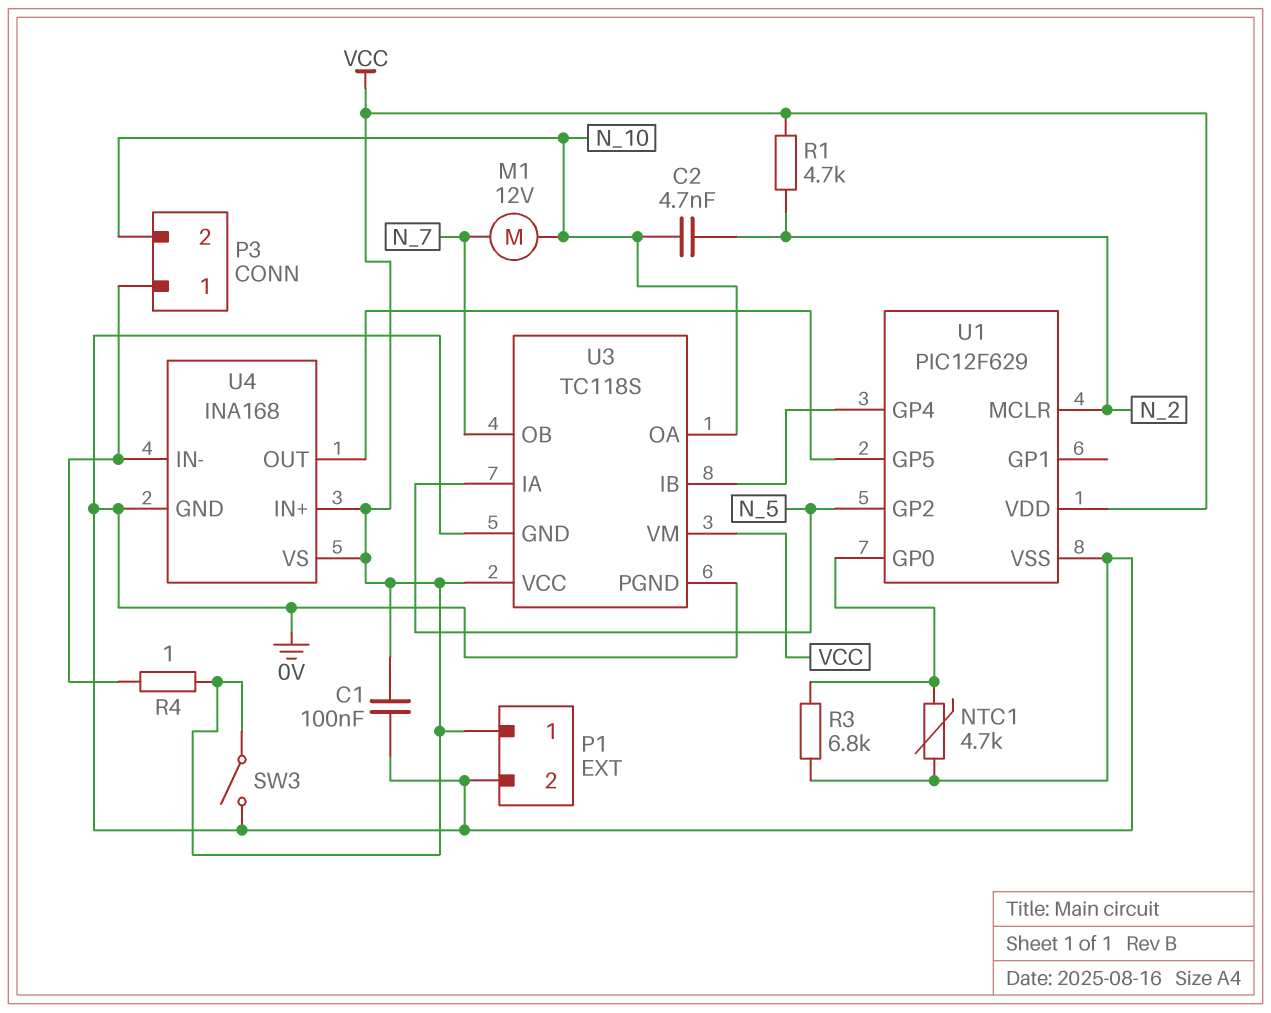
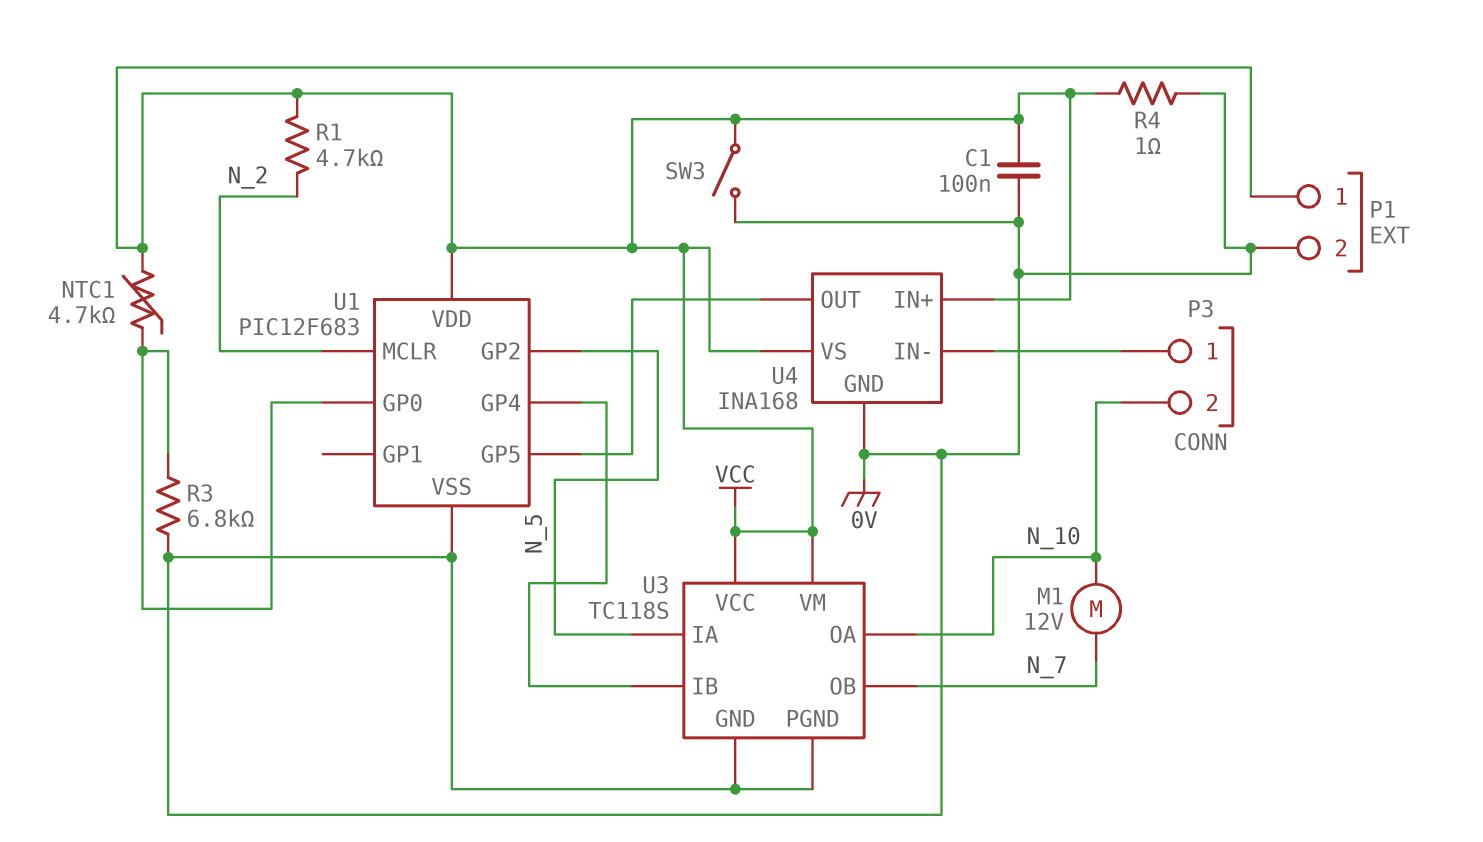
C2: 4.7nF (N_2, N_10) -> none
NTC1: 4.7k (0V, U1/GP0) -> 4.7k (U1/GP0, VCC)
R4: 1 (P3/1, VCC) -> 1 (0V, VCC)
U1: PIC12F629 -> PIC12F683

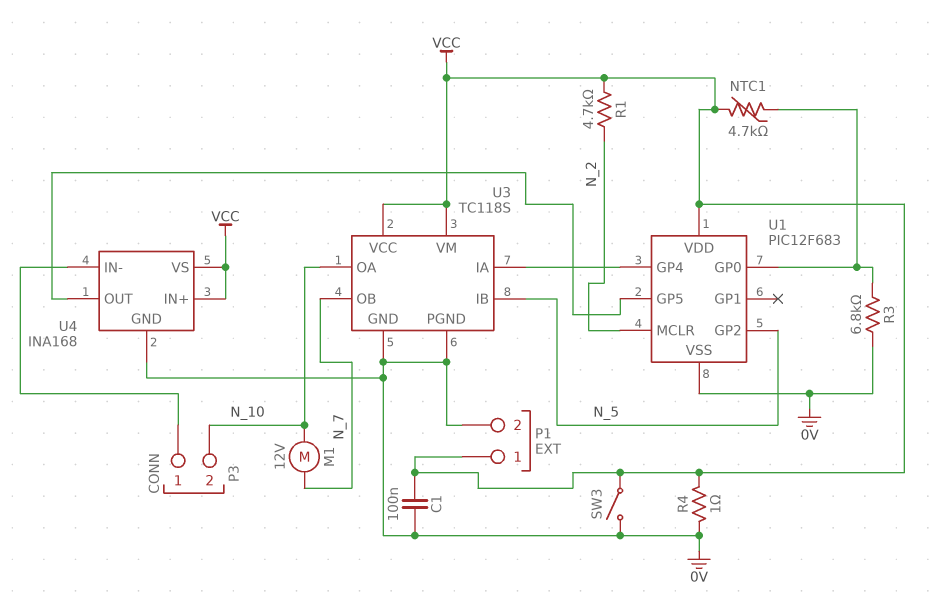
U3 pin IA: N_5 -> U1/GP4
U3 pin IB: U1/GP4 -> N_5

